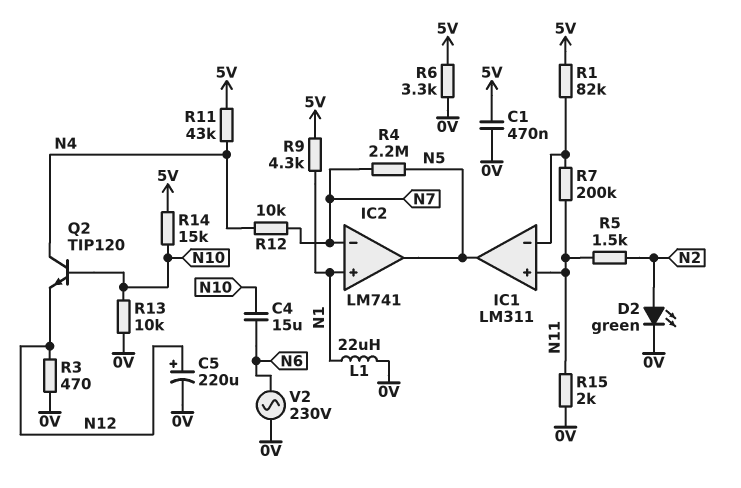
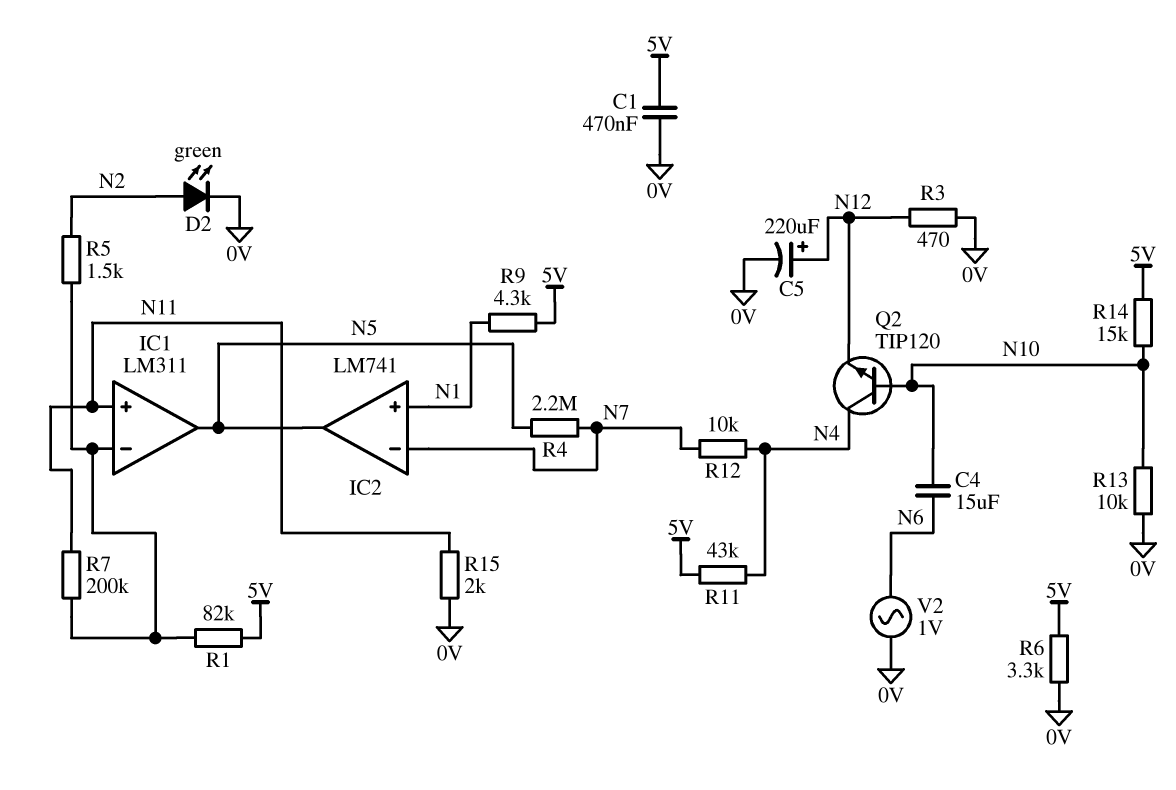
L1: 22uH (0V, N1) -> none
R5: 1.5k (N2, N11) -> 1.5k (IC1/in-, N2)
V2: AC 230V (0V, N6) -> AC 1V (0V, N6)

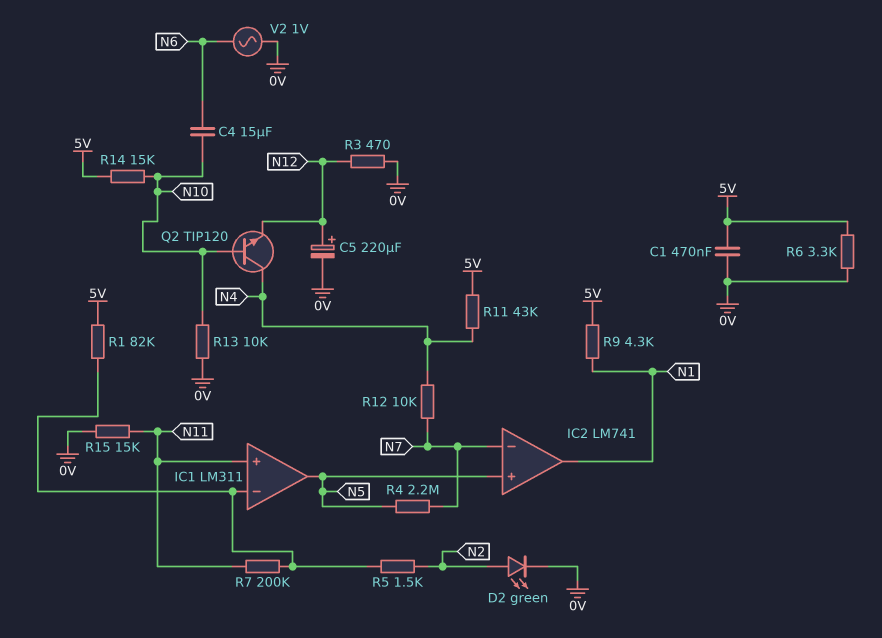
IC2 pin in+: N1 -> N5
IC2 pin out: N5 -> N1
R15: 2k (0V, N11) -> 15k (0V, N11)

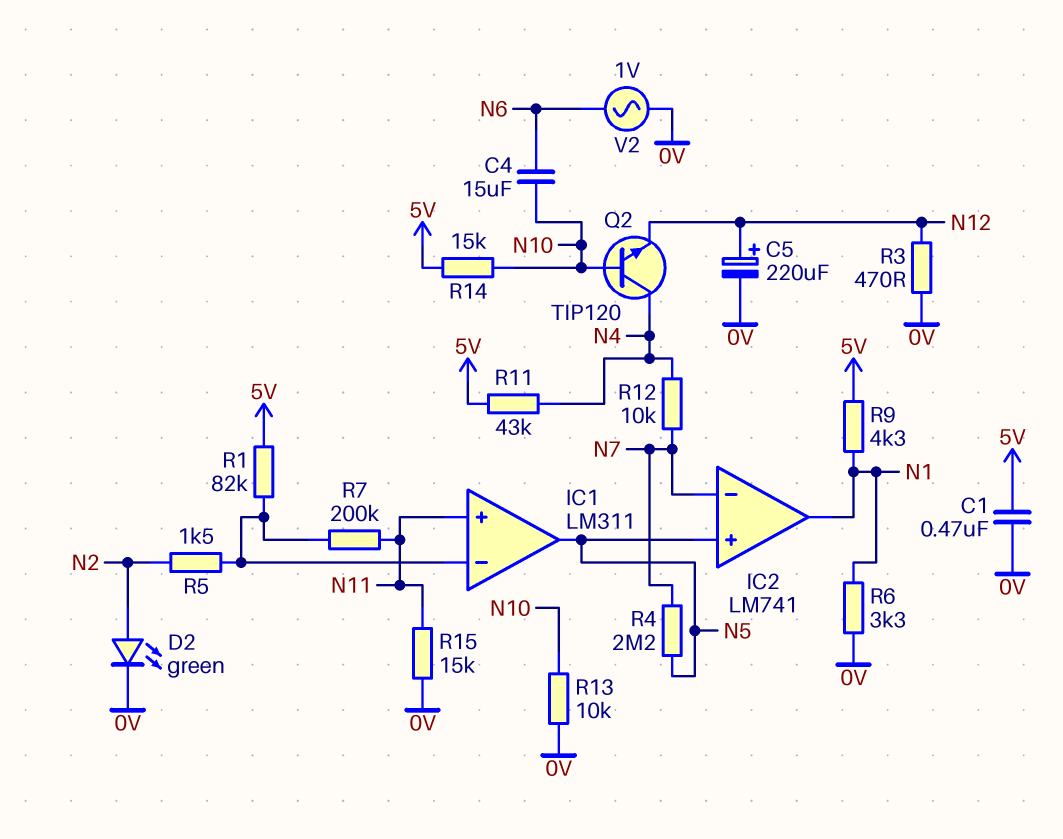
R6: 3.3k (0V, 5V) -> 3.3k (0V, N1)

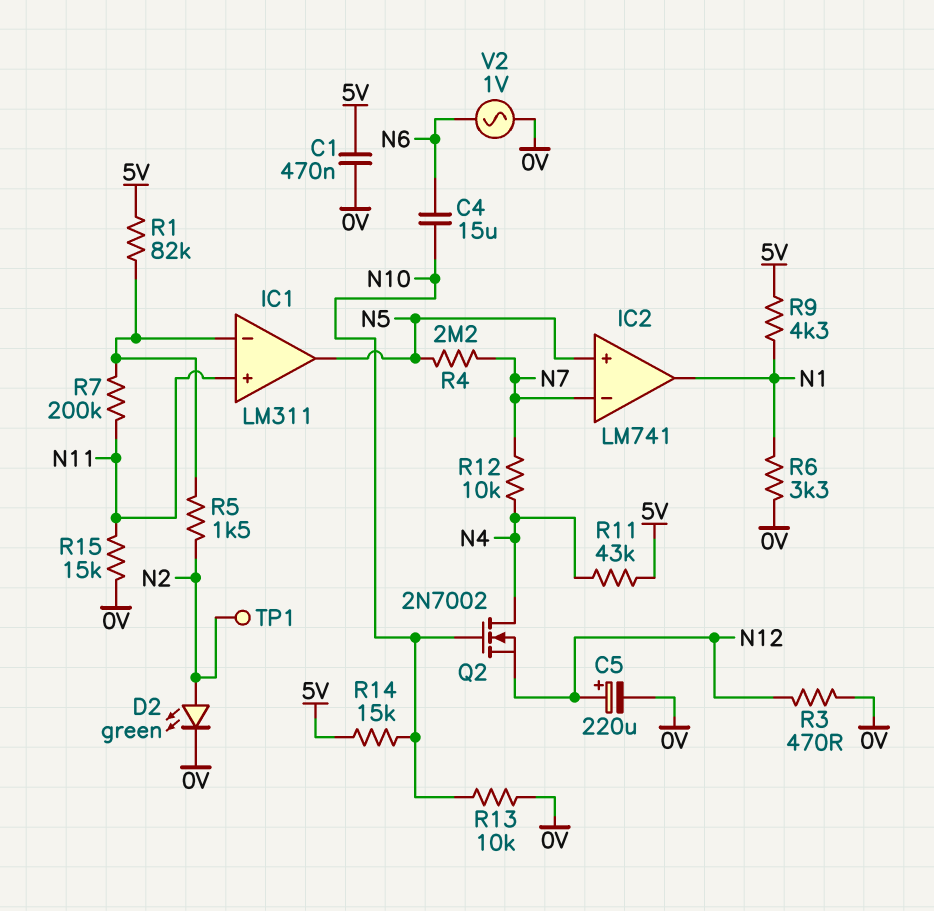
Q2: NPN TIP120 (B N10, C N4, E N12) -> NMOS 2N7002 (G N10, D N4, S N12)
TP1: none -> test point (N2)

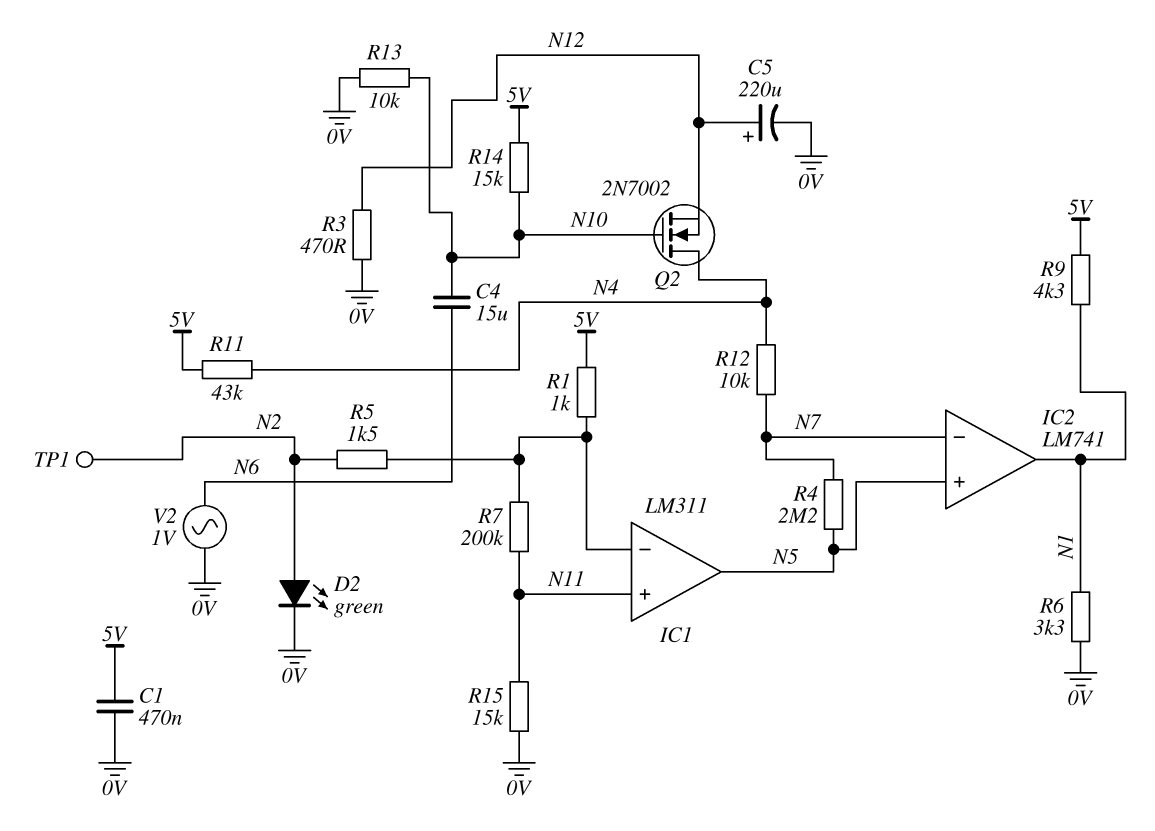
R1: 82k (5V, IC1/in-) -> 1k (5V, IC1/in-)

